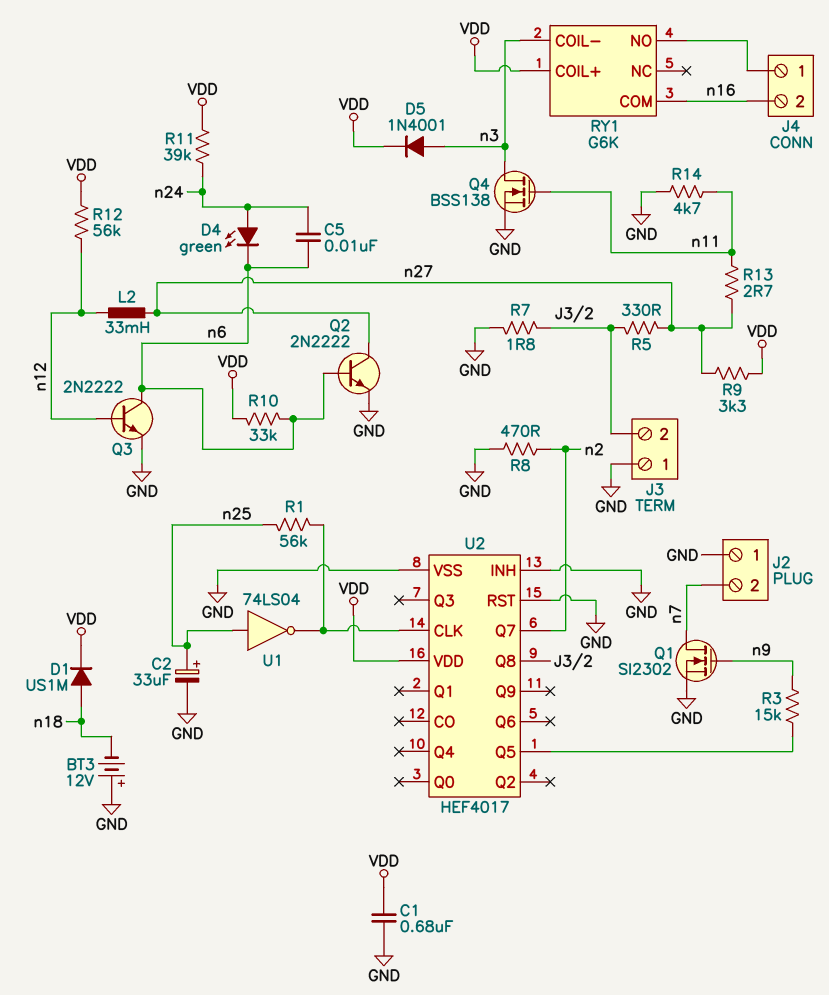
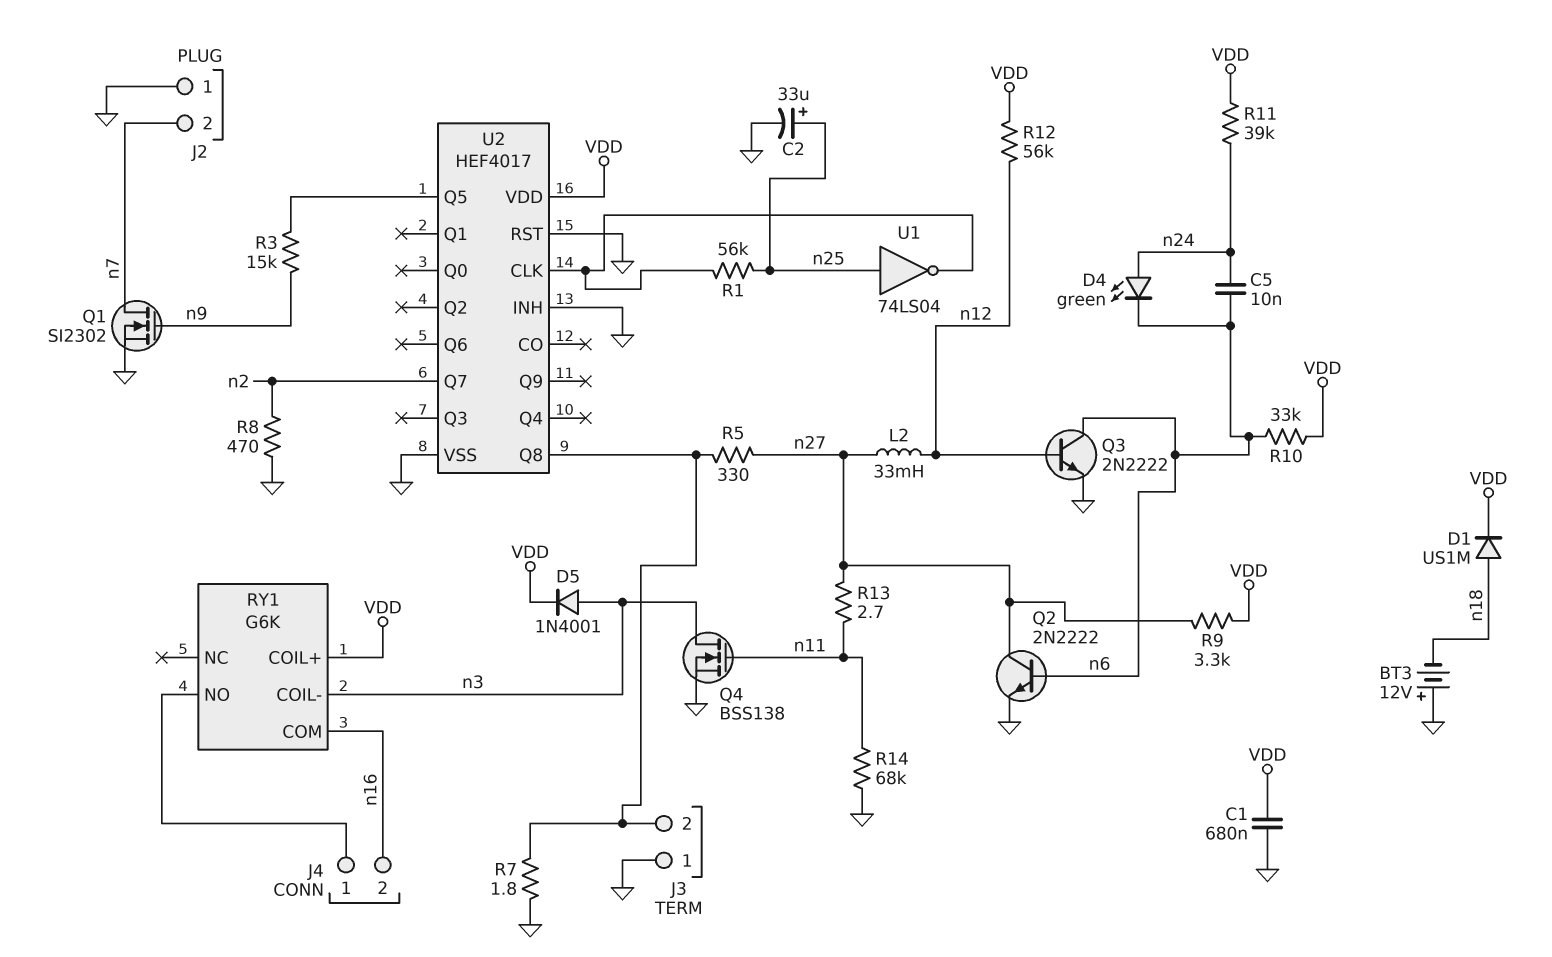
R14: 4.7k (GND, n11) -> 68k (GND, n11)

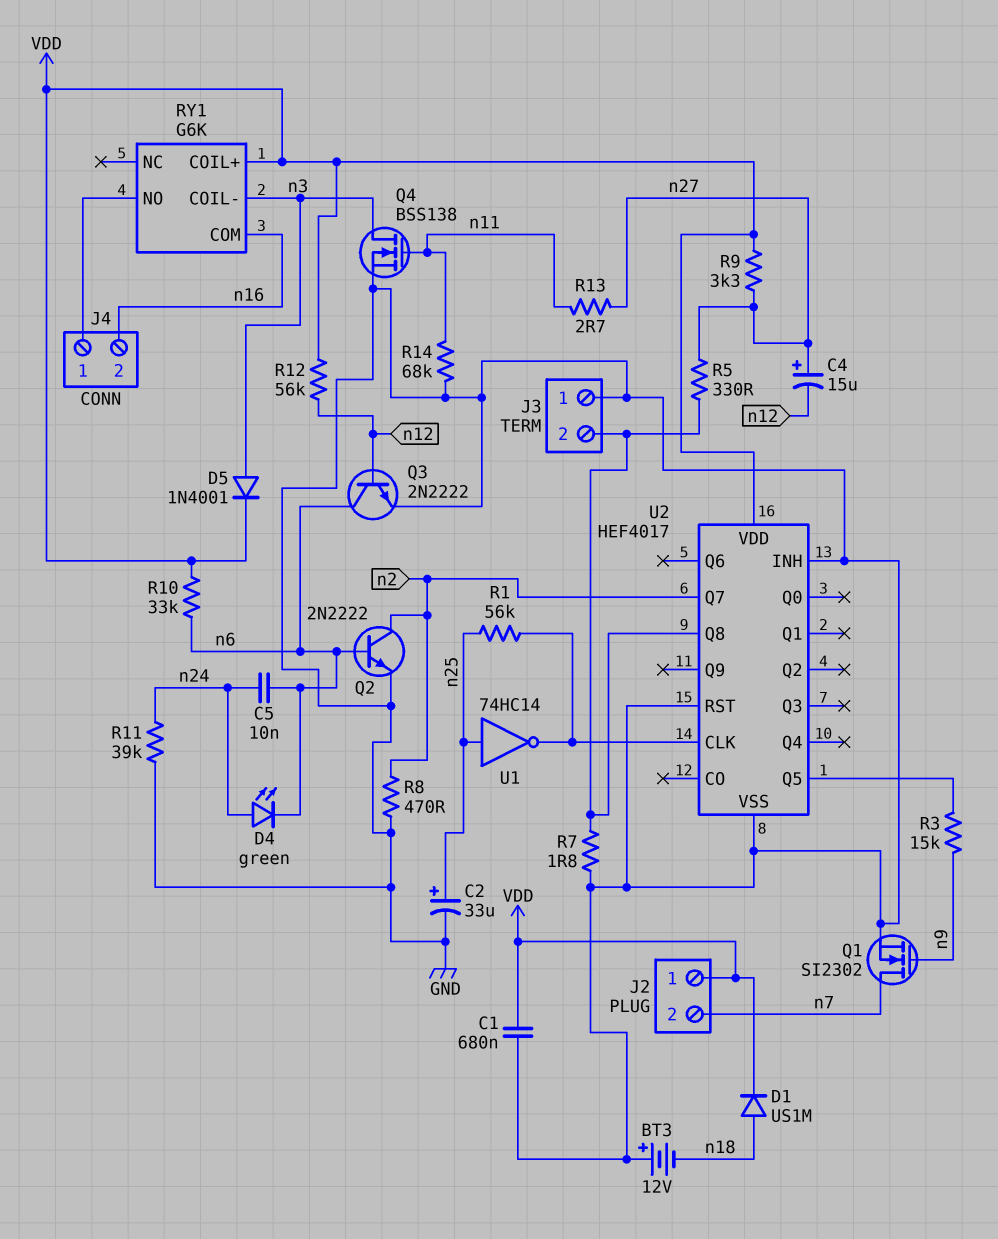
C4: none -> 15uF (plus n27, minus n12)
J2 pin 1: GND -> VDD
L2: 33mH (n12, n27) -> none
Q2: NPN 2N2222 (B n6, C n27, E GND) -> NPN 2N2222 (B n6, C n2, E GND)
R11: 39k (VDD, n24) -> 39k (GND, n24)
U1: NOT 74LS04 (in n25, out U2/CLK) -> NOT 74HC14 (in n25, out U2/CLK)

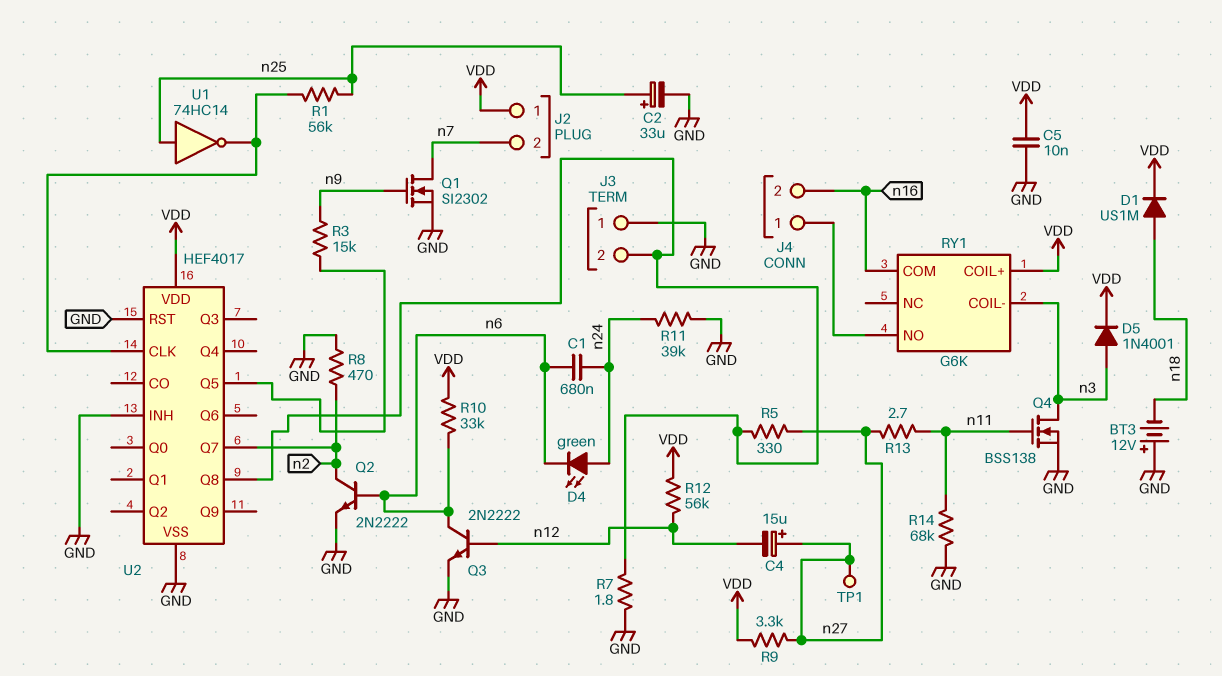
C1: 680nF (GND, VDD) -> 680nF (n6, n24)
C5: 10nF (n6, n24) -> 10nF (GND, VDD)
TP1: none -> test point (n27)

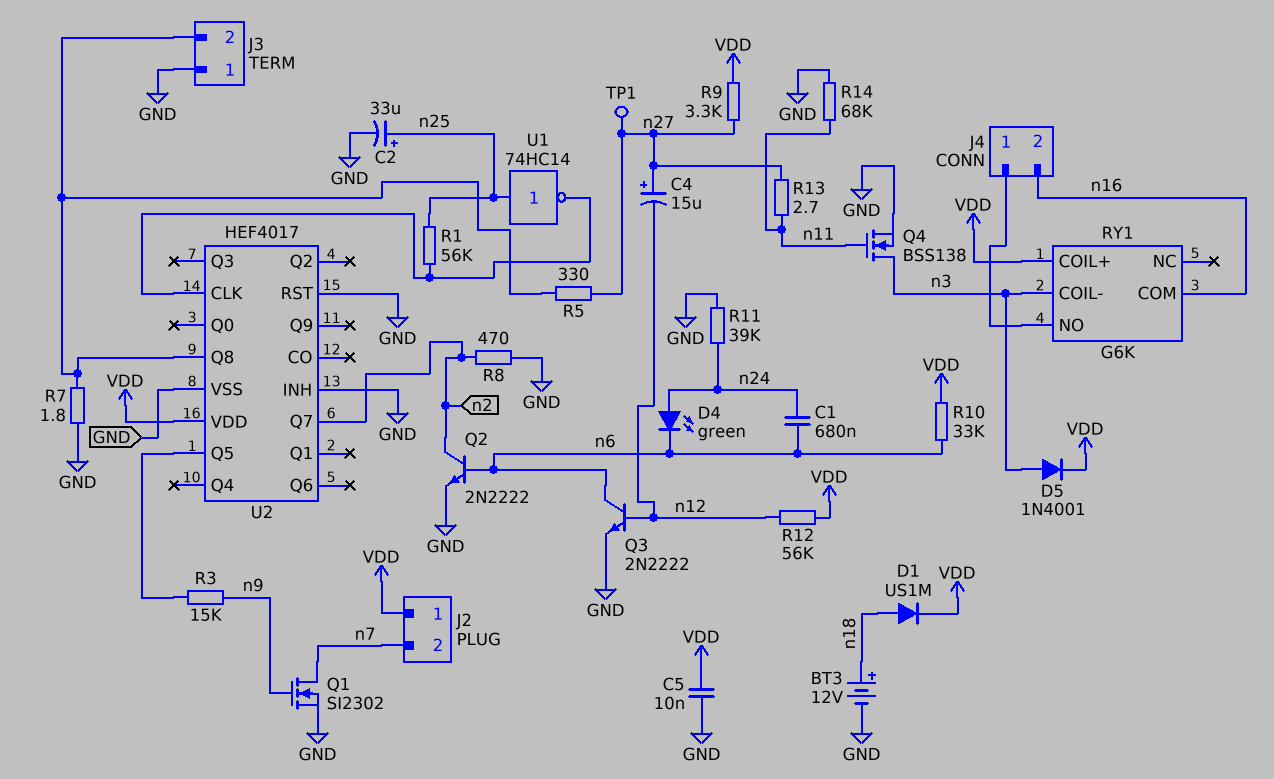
BT3: 12V (plus GND, minus n18) -> 12V (plus n18, minus GND)

